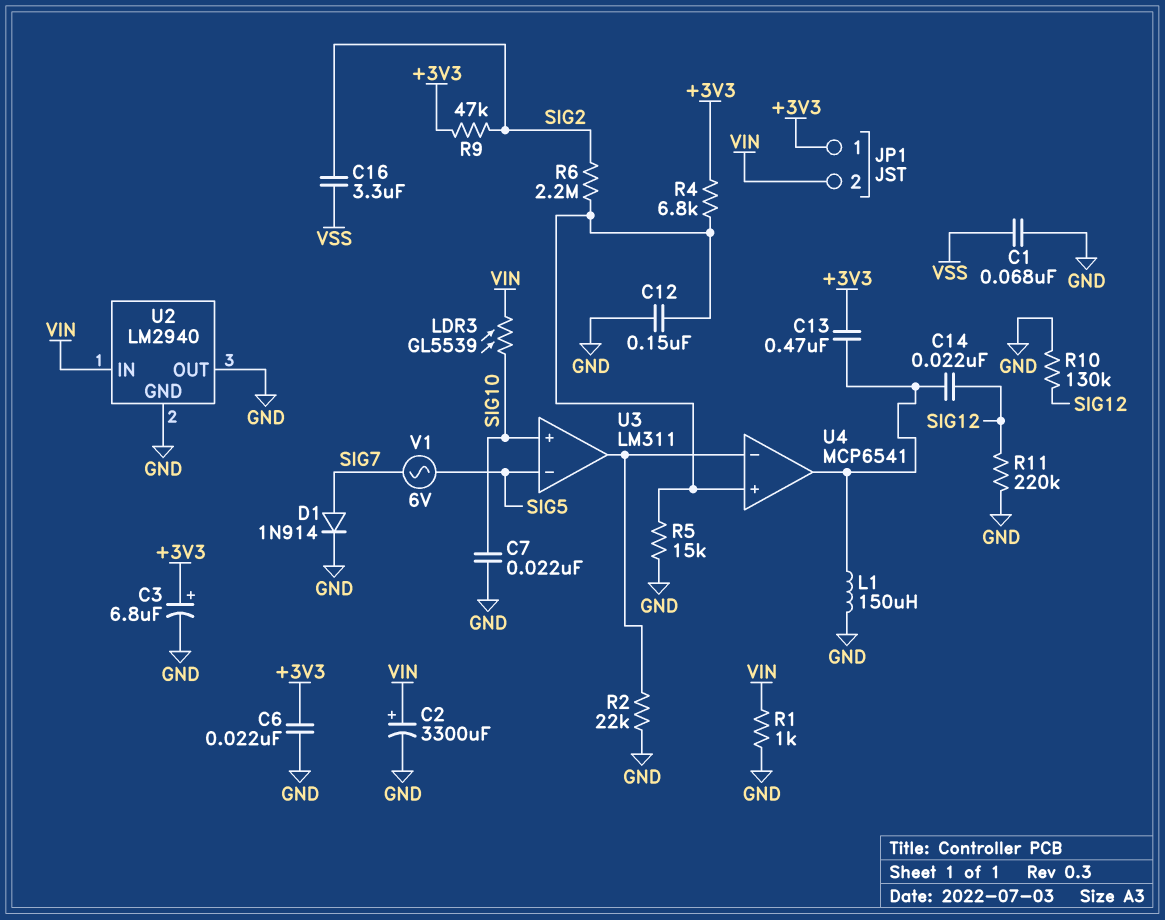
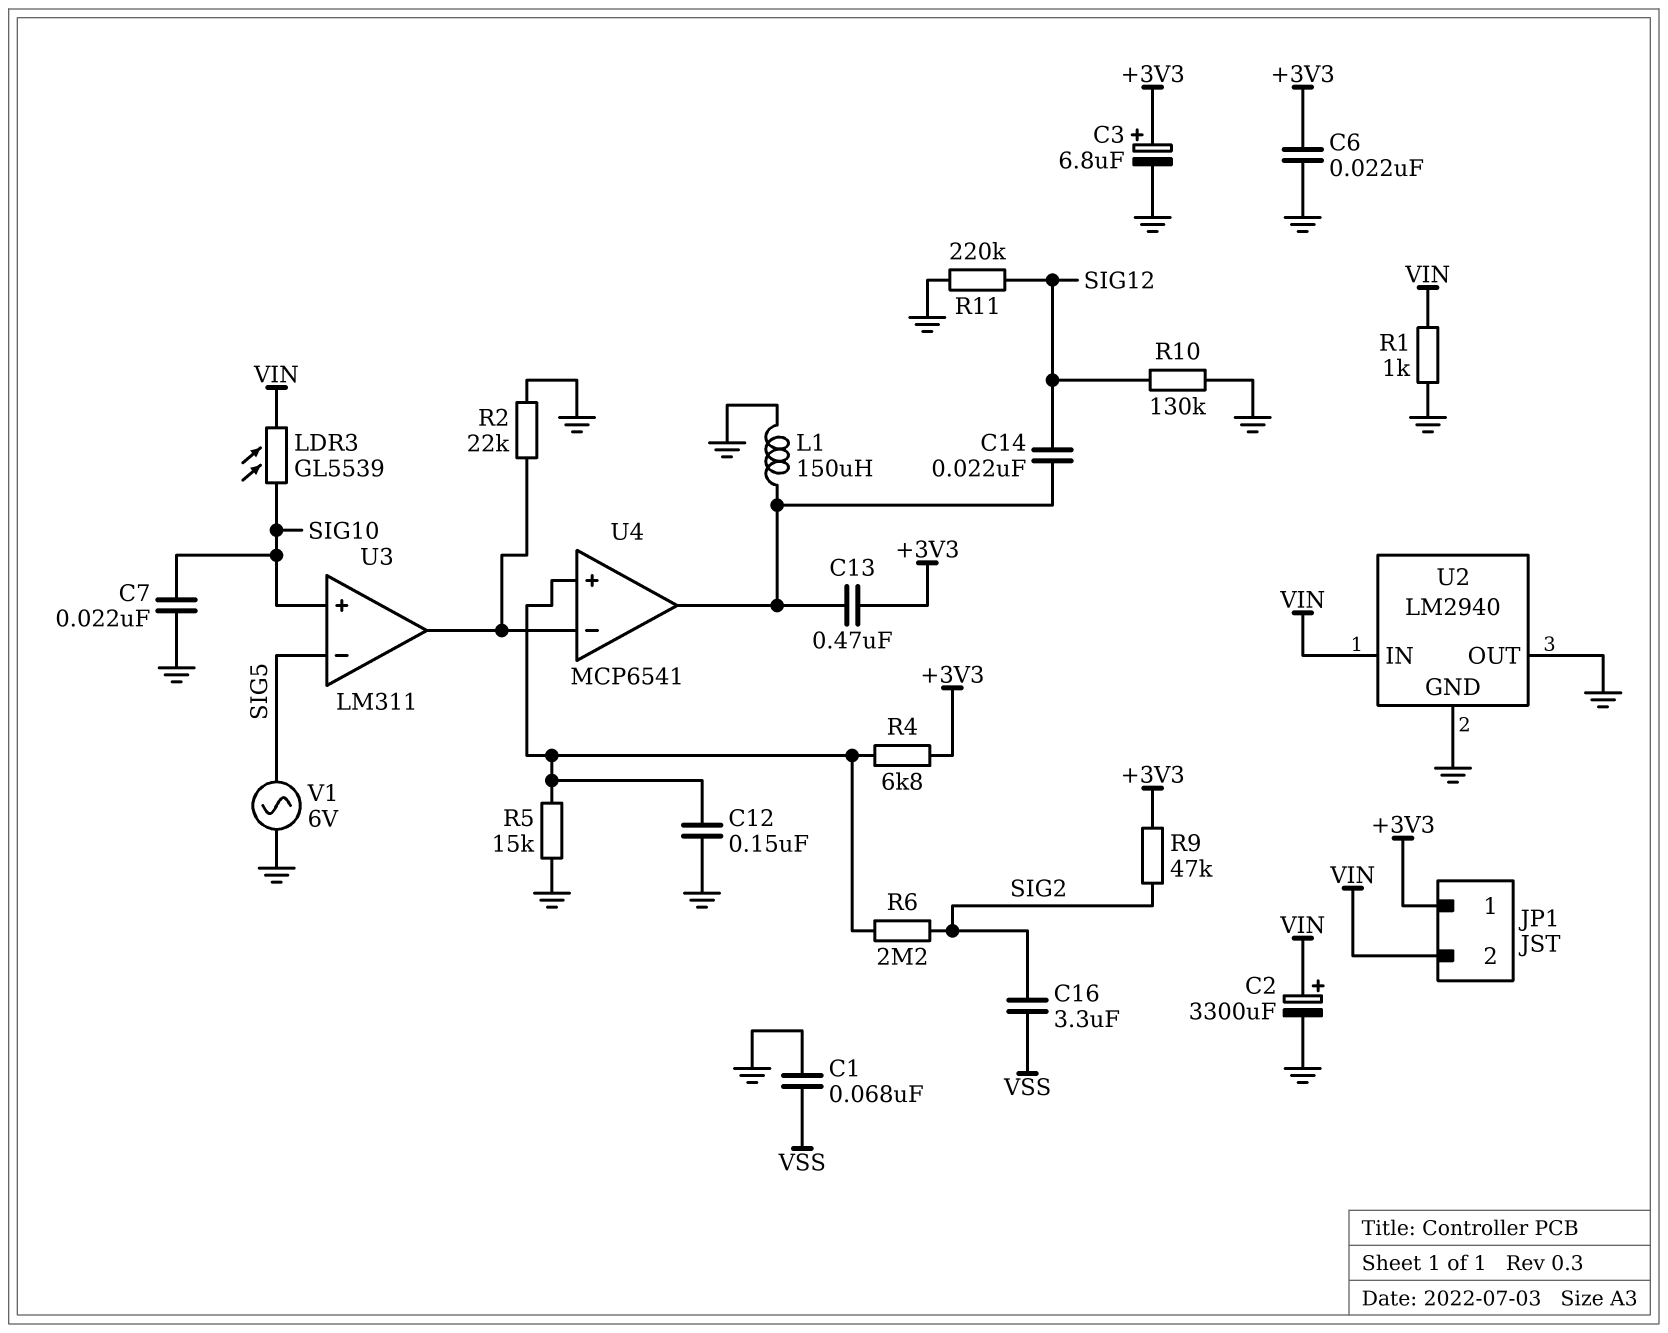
D1: diode 1N914 (A SIG7, K GND) -> none
V1: AC 6V (SIG5, SIG7) -> AC 6V (GND, SIG5)

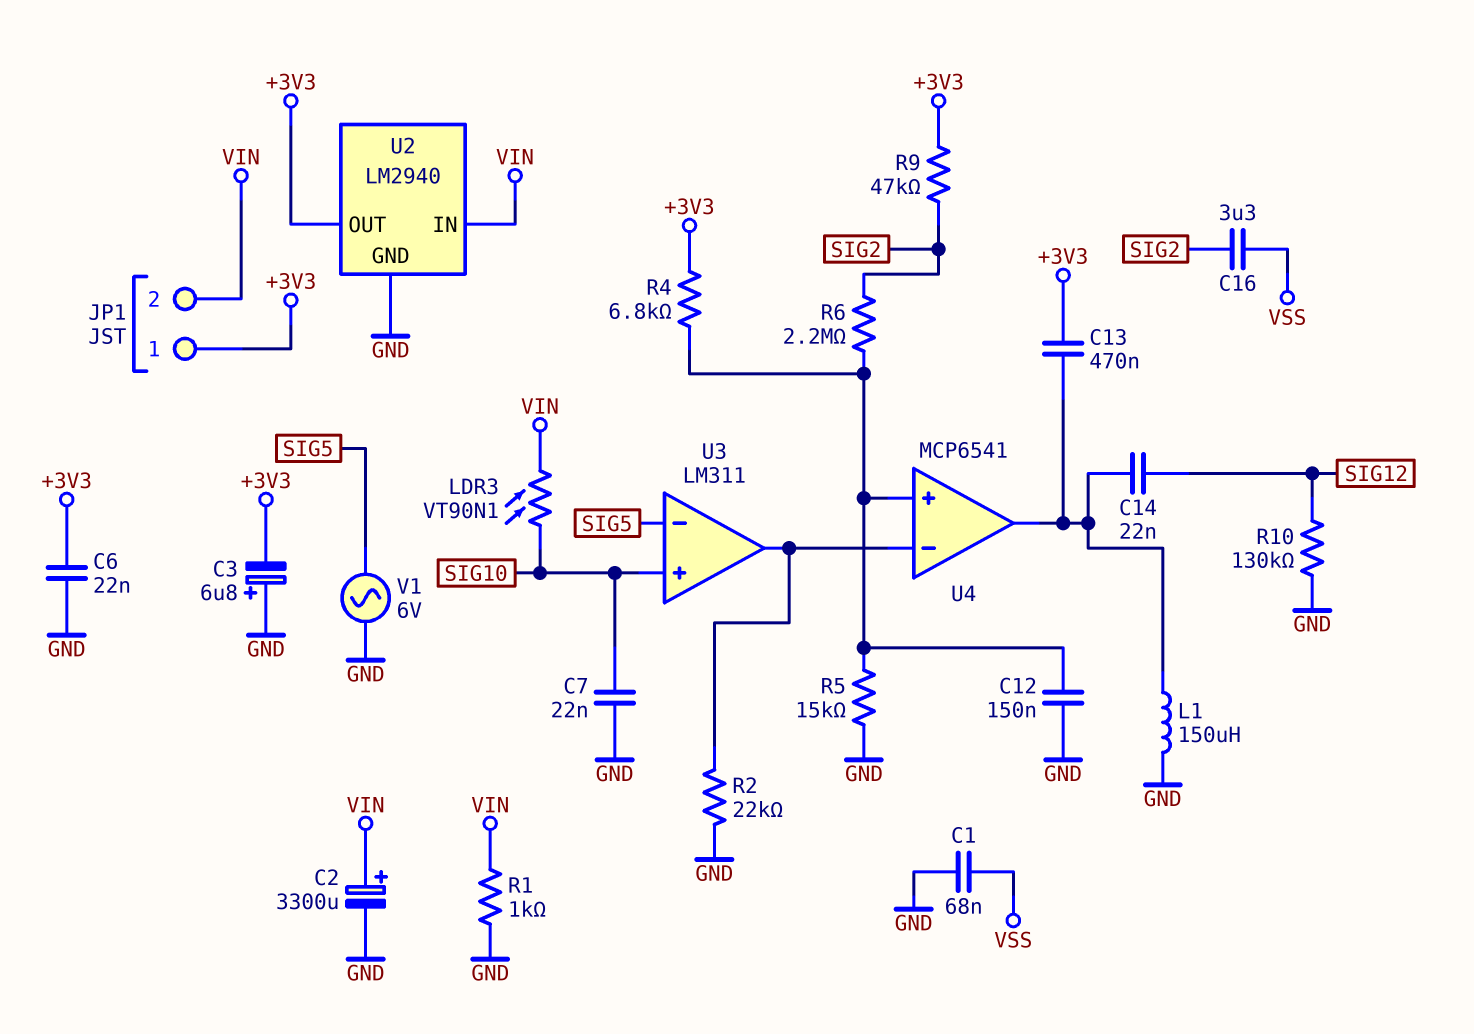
C3: 6.8uF (plus +3V3, minus GND) -> 6.8uF (plus GND, minus +3V3)
LDR3: GL5539 (SIG10, VIN) -> VT90N1 (SIG10, VIN)
R11: 220k (GND, SIG12) -> none
U2 pin OUT: GND -> +3V3

